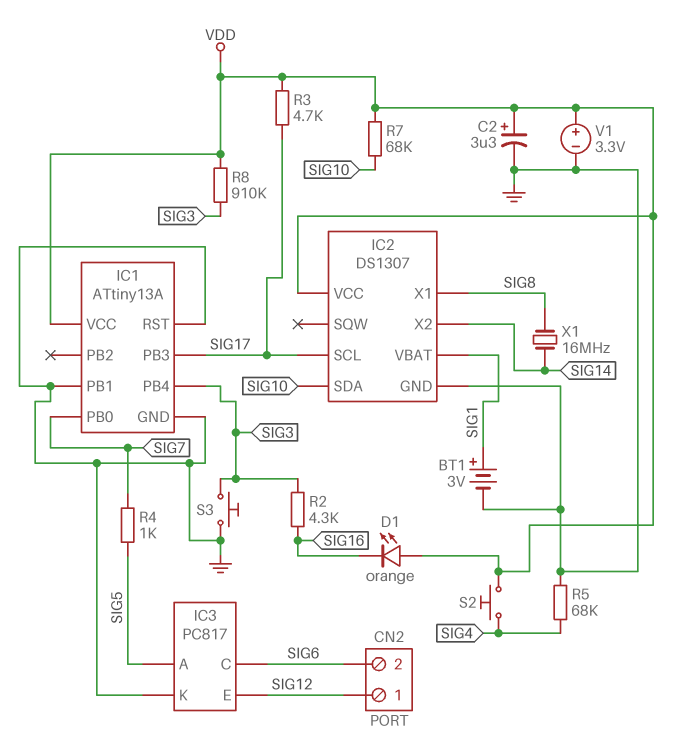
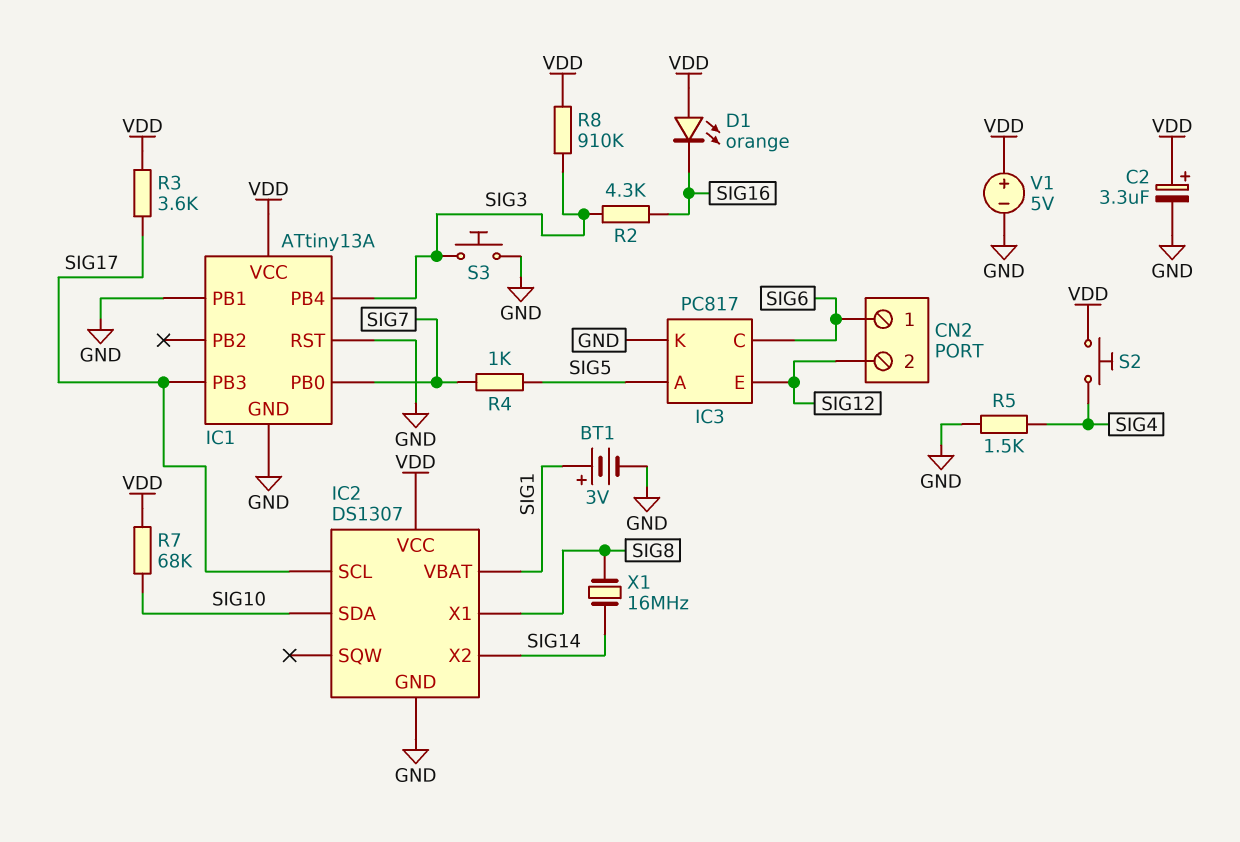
CN2 pin 1: SIG12 -> SIG6
CN2 pin 2: SIG6 -> SIG12
R3: 4.7k (SIG17, VDD) -> 3.6k (SIG17, VDD)
R5: 68k (GND, SIG4) -> 1.5k (GND, SIG4)
V1: 3.3V (plus VDD, minus GND) -> 5V (plus VDD, minus GND)

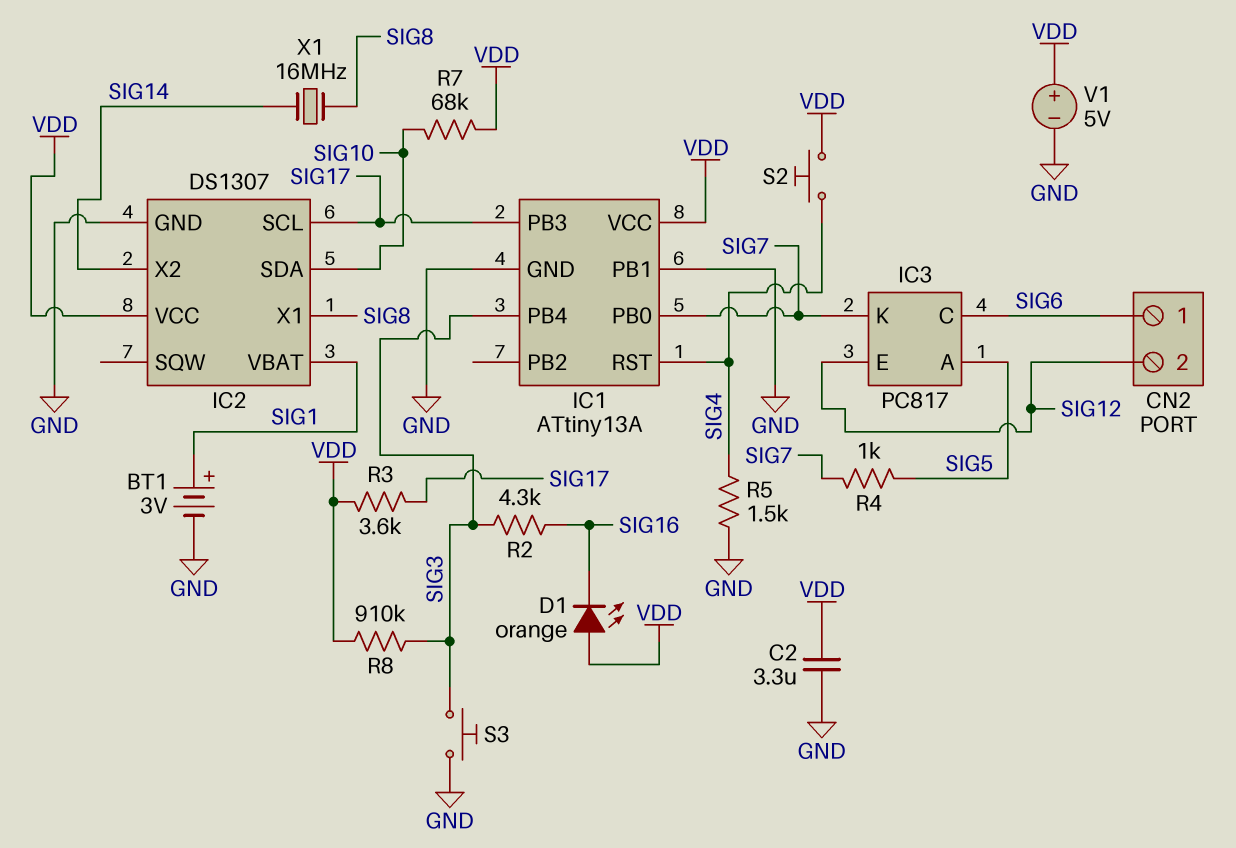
C2: 3.3uF (plus VDD, minus GND) -> 3.3uF (GND, VDD)
IC1 pin RST: GND -> SIG4
IC3 pin K: GND -> SIG7

